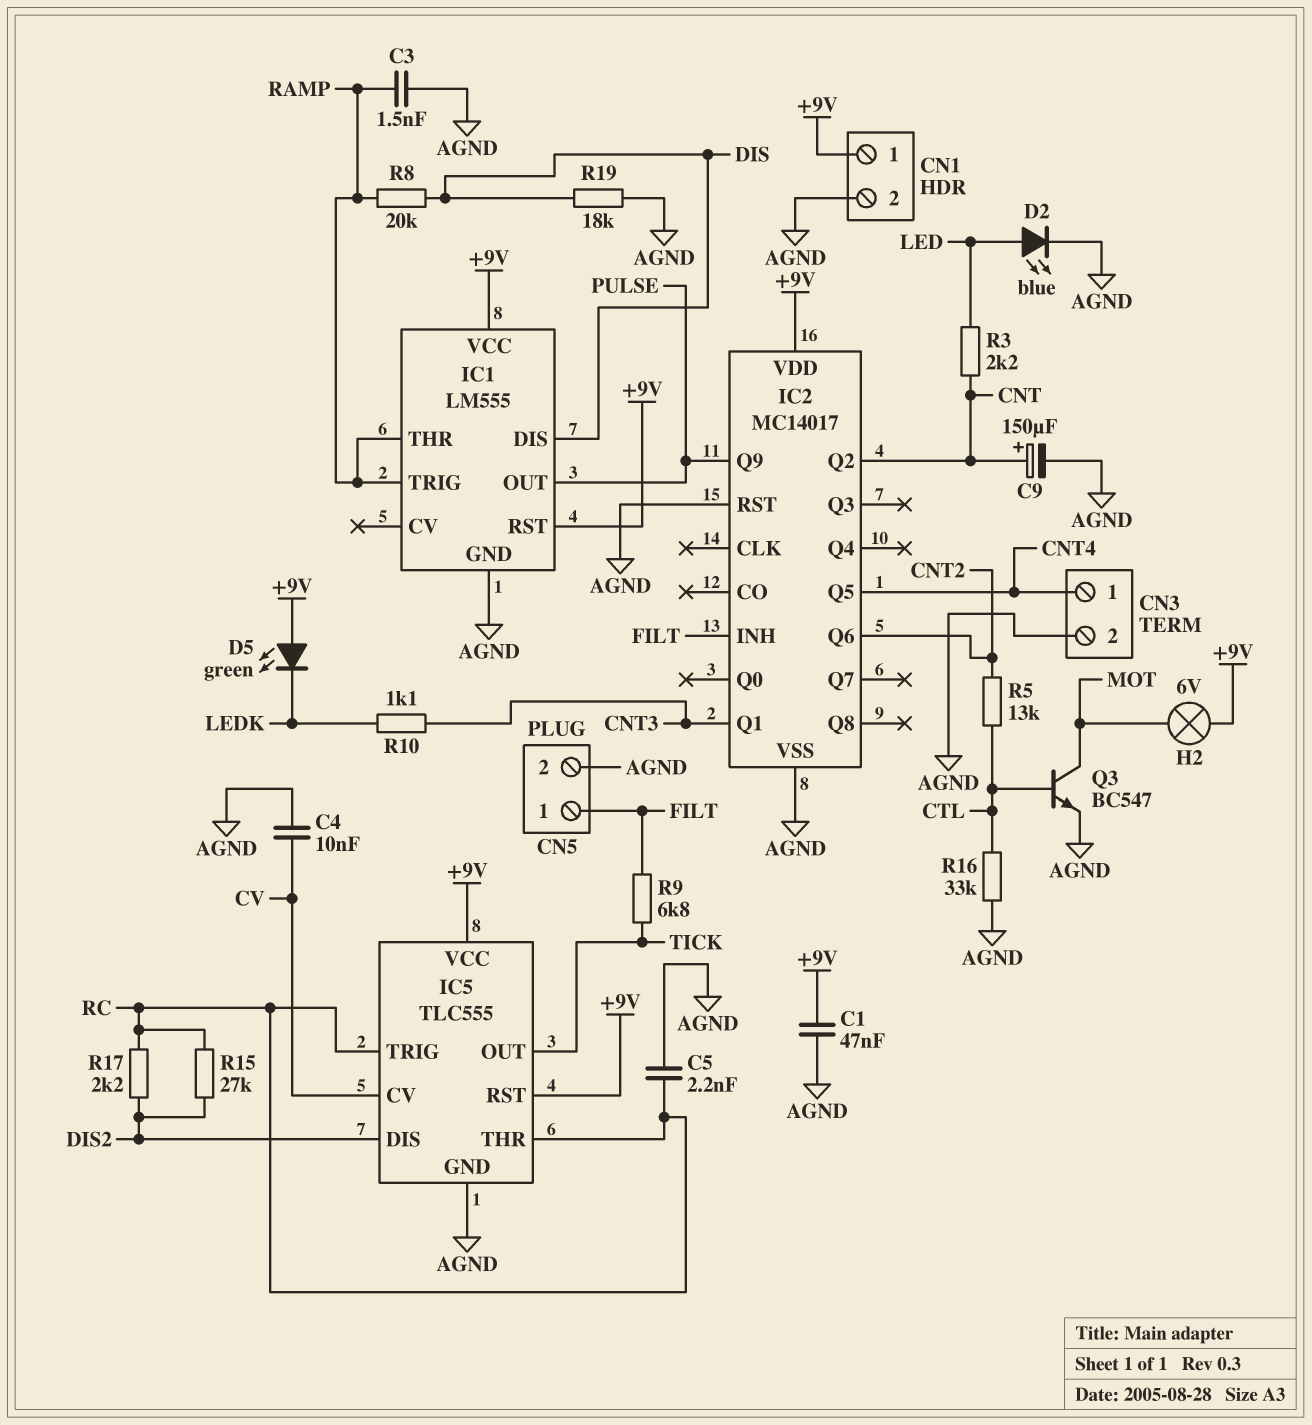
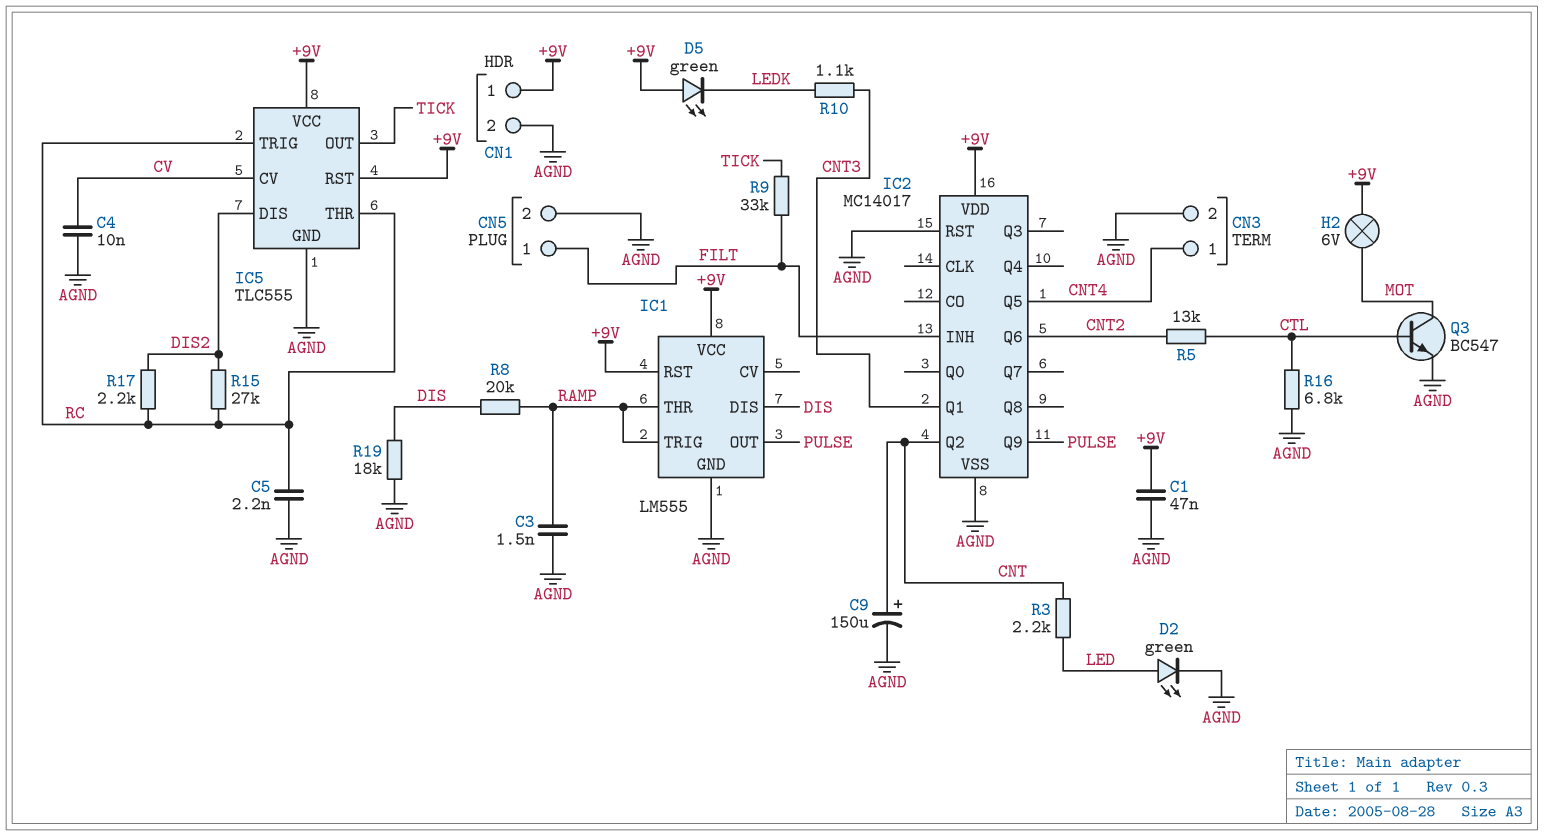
D2: LED blue (A LED, K AGND) -> LED green (A LED, K AGND)
R9: 6.8k (FILT, TICK) -> 33k (FILT, TICK)
R16: 33k (AGND, CTL) -> 6.8k (AGND, CTL)

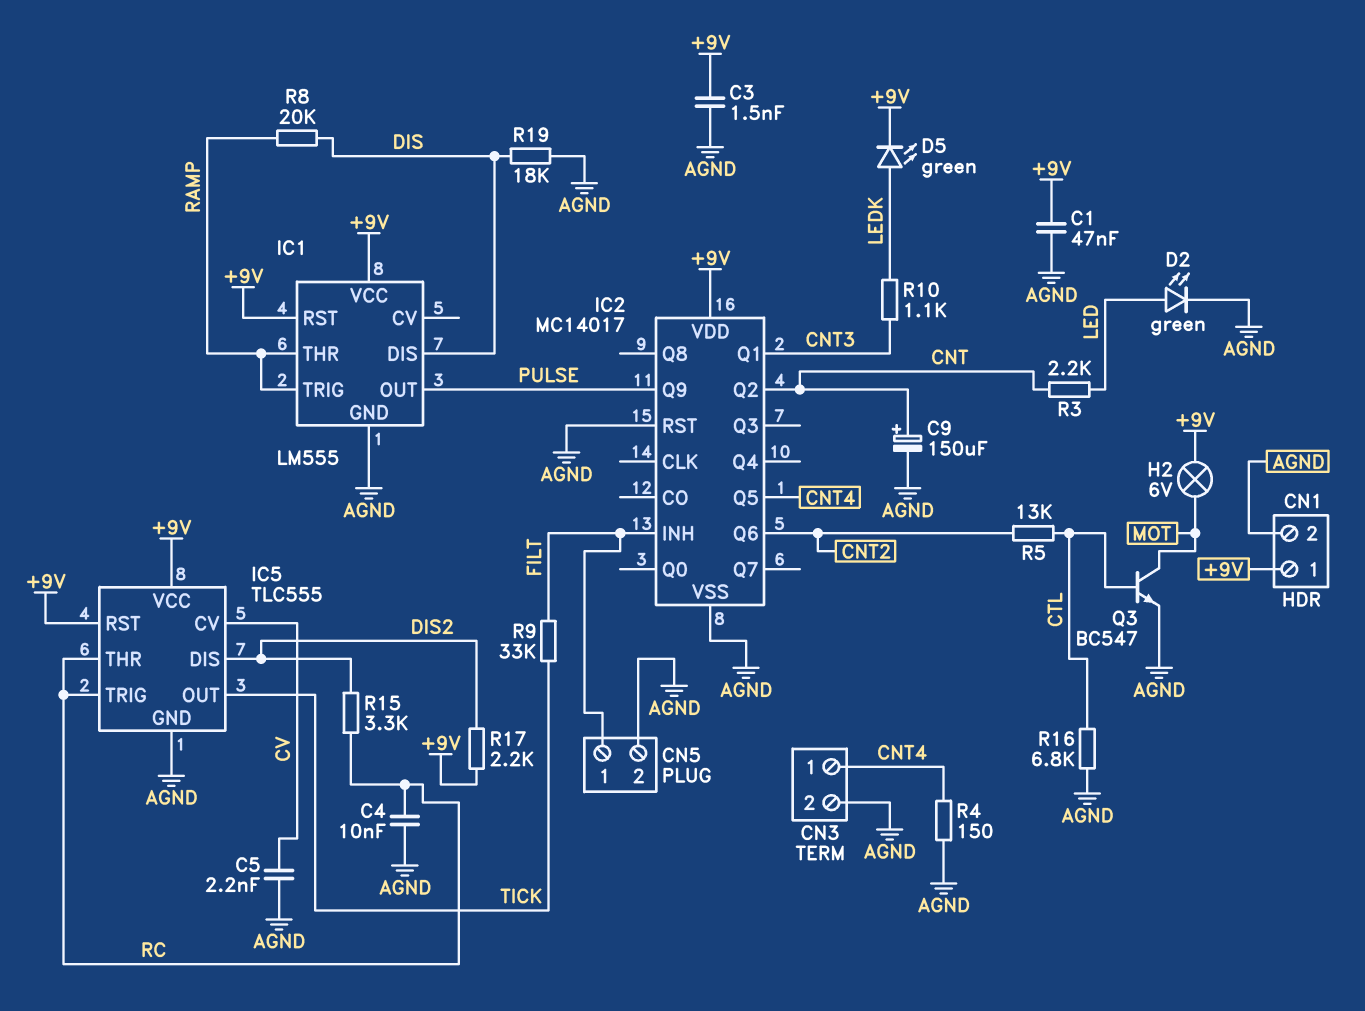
C3: 1.5nF (AGND, RAMP) -> 1.5nF (+9V, AGND)
C4: 10nF (AGND, CV) -> 10nF (AGND, RC)
C5: 2.2nF (AGND, RC) -> 2.2nF (AGND, CV)
D5: LED green (A +9V, K LEDK) -> LED green (A LEDK, K +9V)
R4: none -> 150 (AGND, CNT4)
R15: 27k (DIS2, RC) -> 3.3k (DIS2, RC)
R17: 2.2k (DIS2, RC) -> 2.2k (+9V, DIS2)

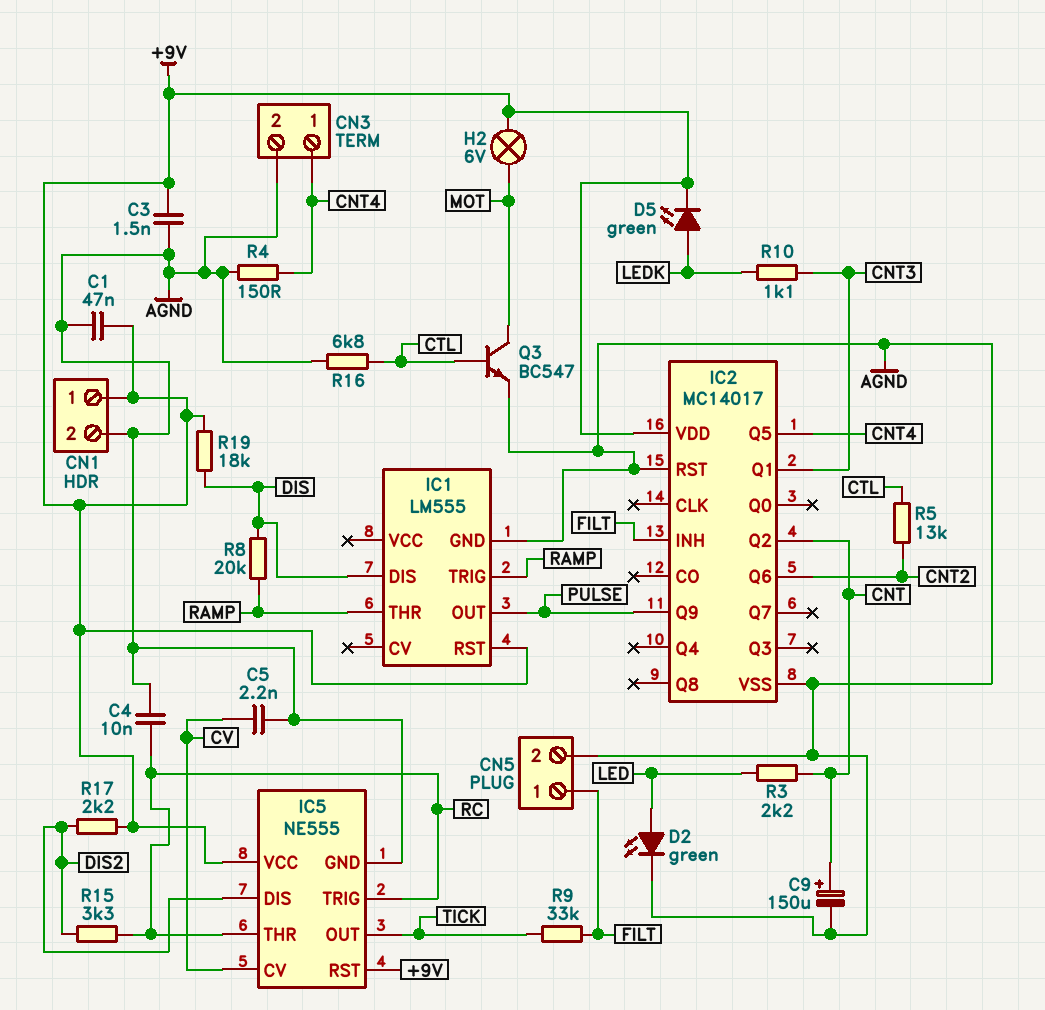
IC1 pin VCC: +9V -> none
IC5: TLC555 -> NE555
R19: 18k (AGND, DIS) -> 18k (+9V, DIS)

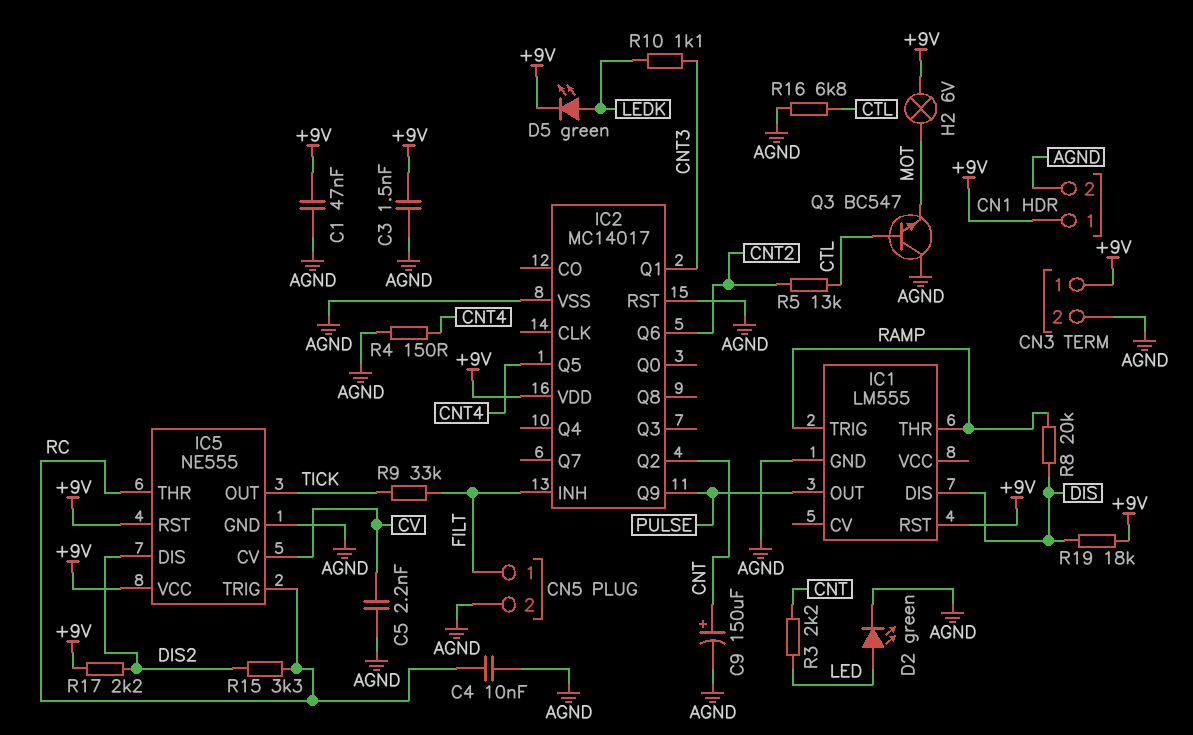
CN3 pin 1: CNT4 -> +9V
Q3: NPN BC547 (B CTL, C MOT, E AGND) -> NPN BC547 (B CTL, C AGND, E MOT)

